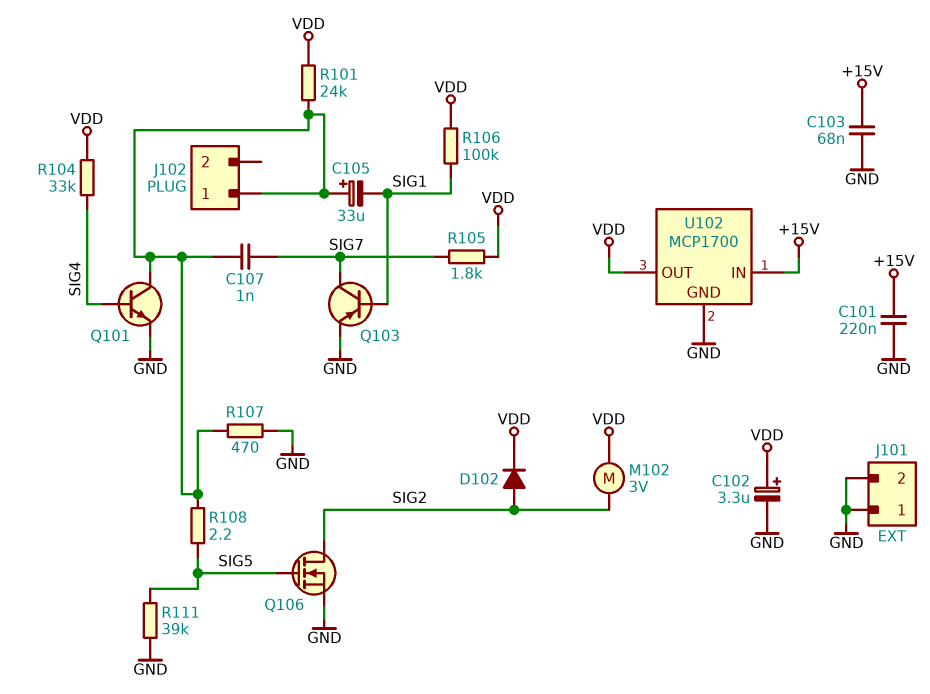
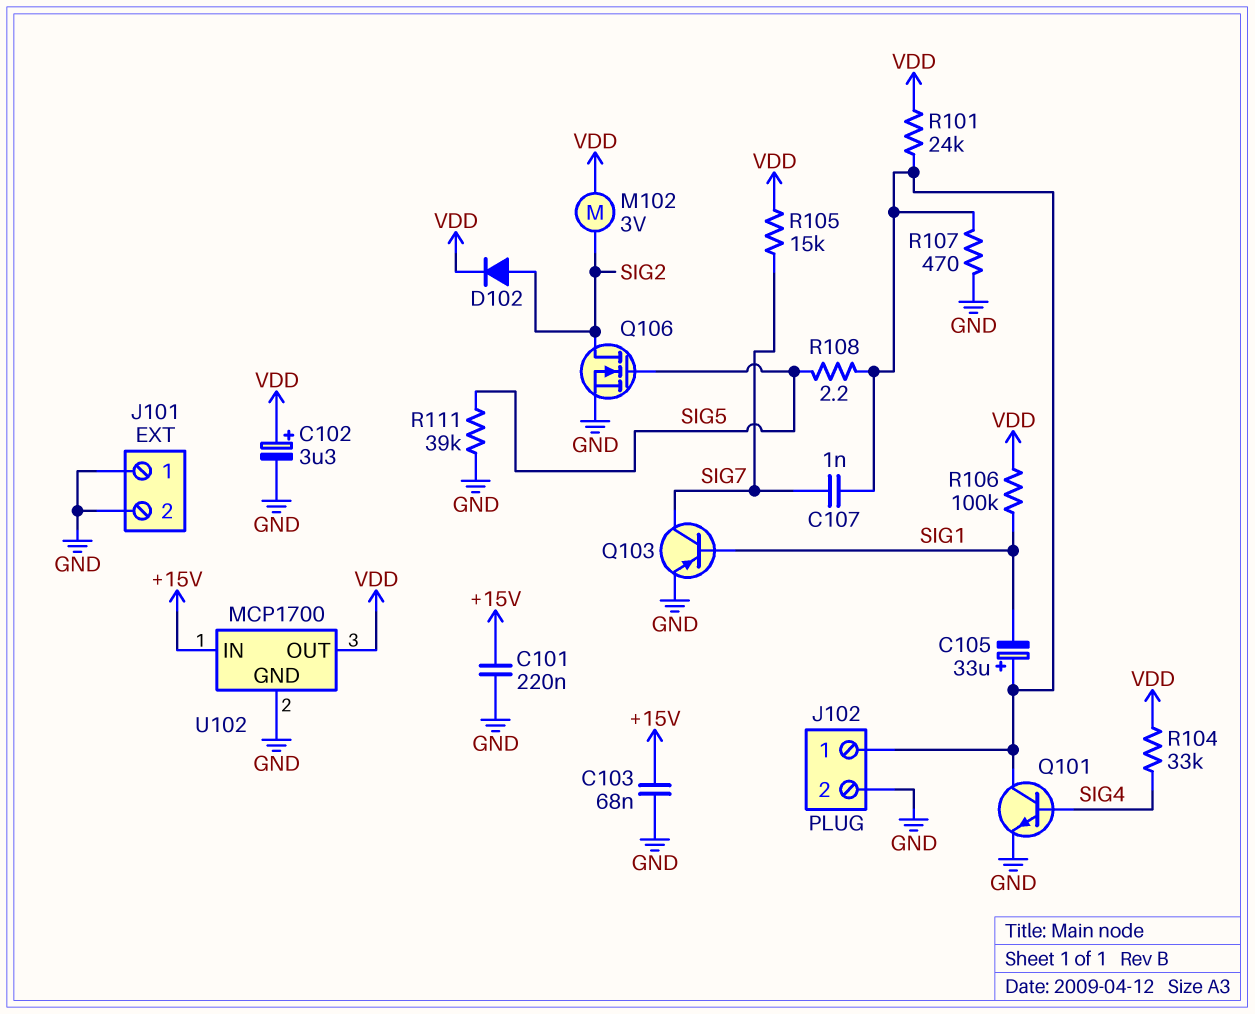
J102 pin 2: none -> GND
R105: 1.8k (SIG7, VDD) -> 15k (SIG7, VDD)

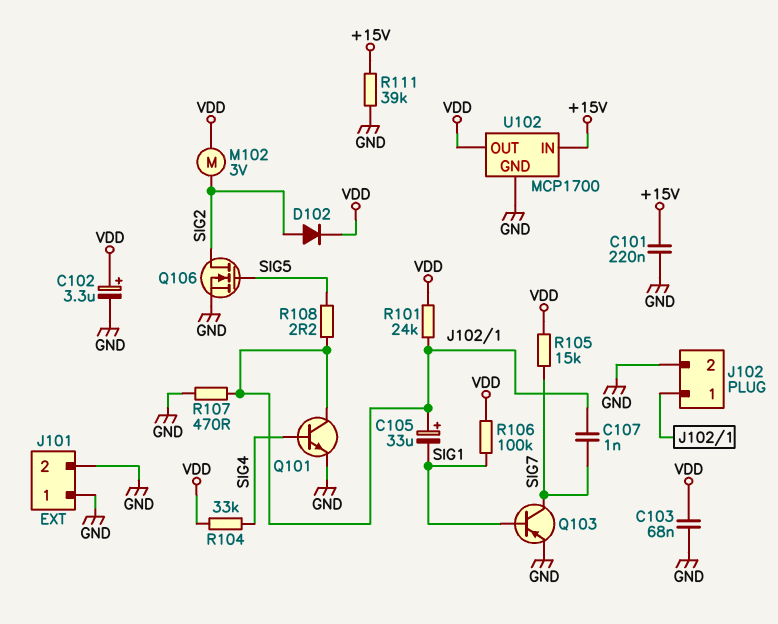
C103: 68nF (+15V, GND) -> 68nF (GND, VDD)
R111: 39k (GND, SIG5) -> 39k (+15V, GND)

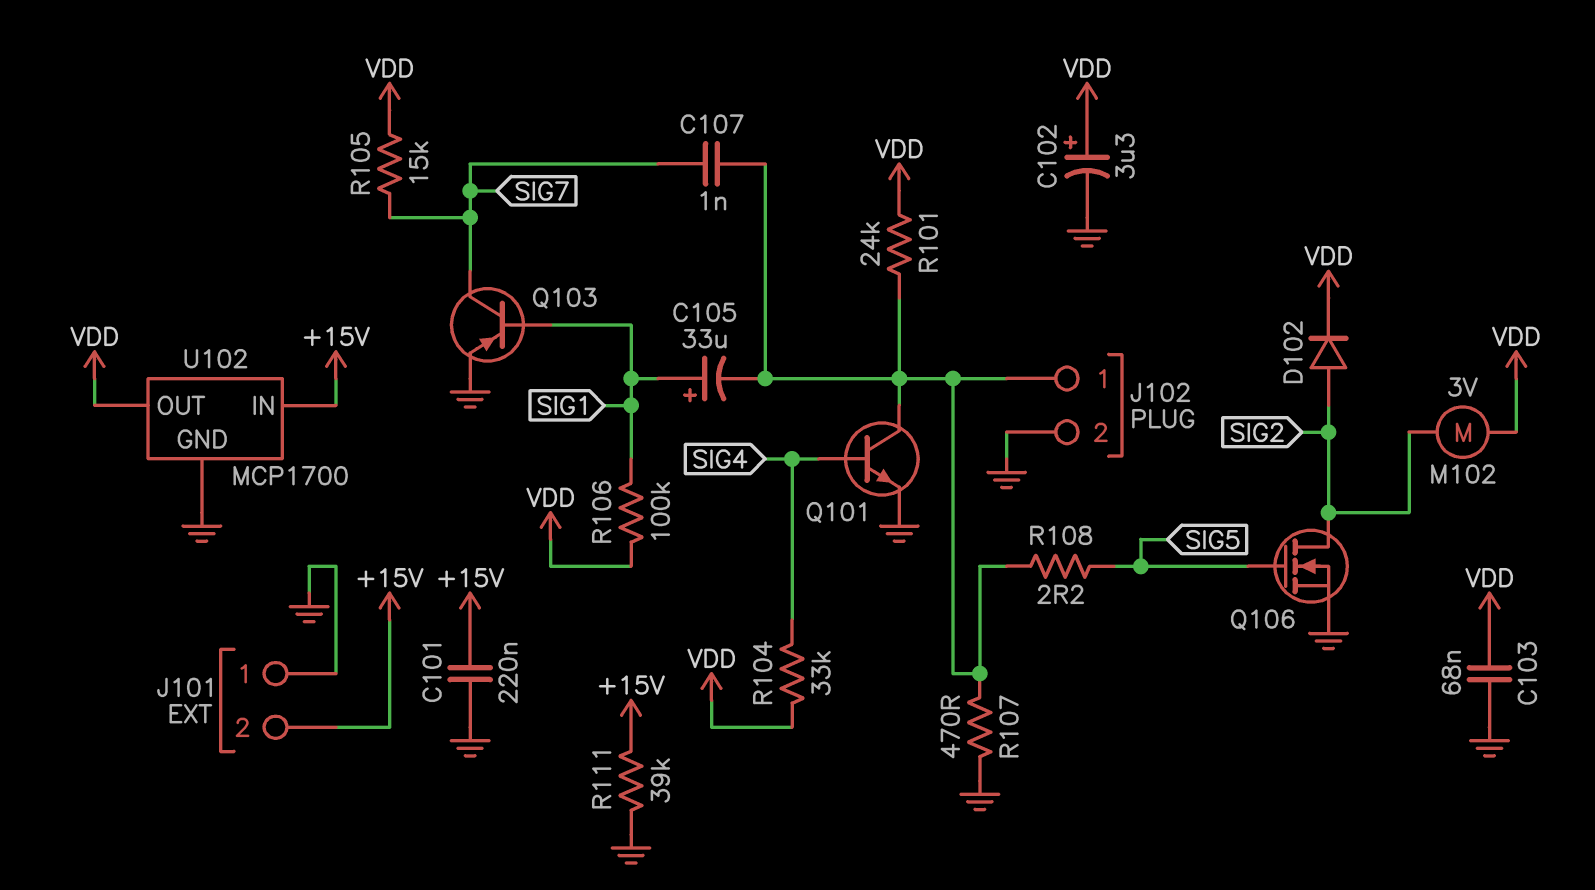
C105: 33uF (plus J102/1, minus SIG1) -> 33uF (plus SIG1, minus J102/1)
J101 pin 2: GND -> +15V

